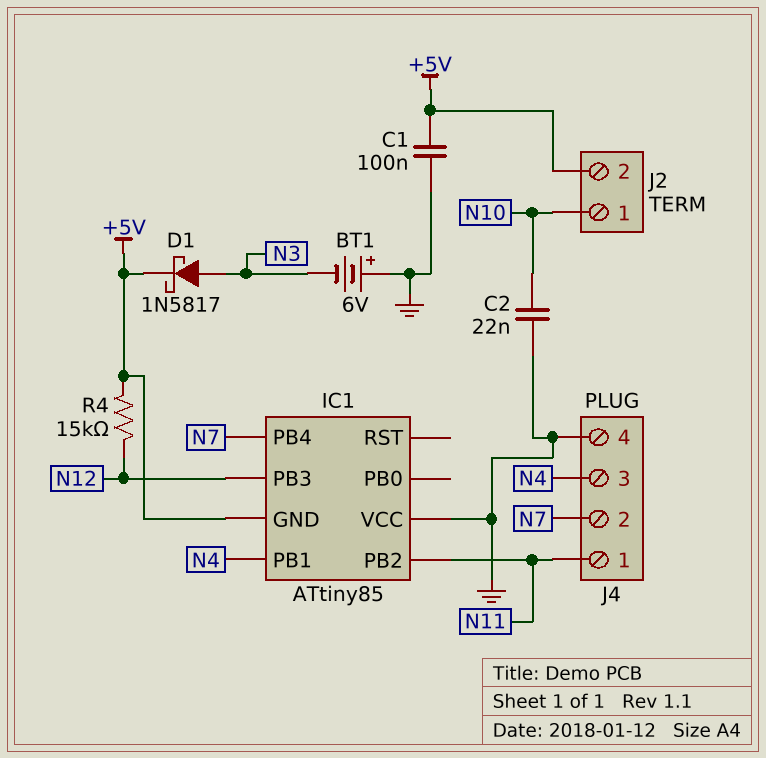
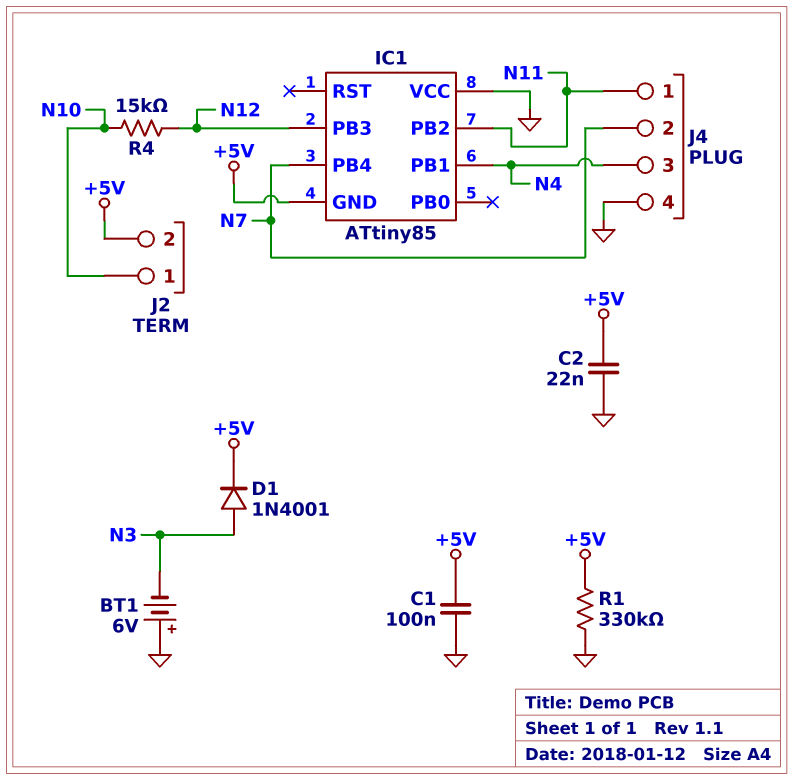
C2: 22nF (GND, N10) -> 22nF (+5V, GND)
D1: schottky 1N5817 (A N3, K +5V) -> diode 1N4001 (A N3, K +5V)
R1: none -> 330k (+5V, GND)
R4: 15k (+5V, N12) -> 15k (N10, N12)

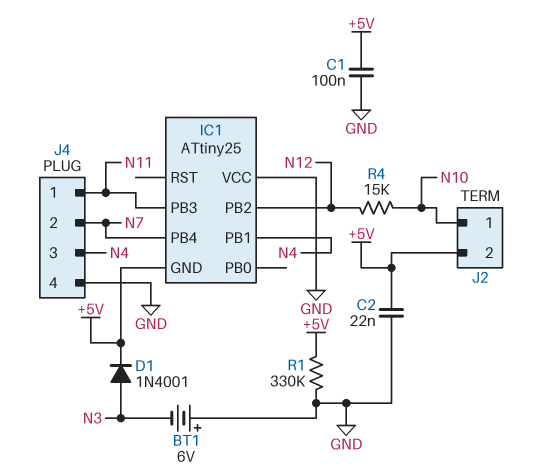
IC1: ATtiny85 -> ATtiny25
IC1 pin PB2: N11 -> N12
IC1 pin PB3: N12 -> N11

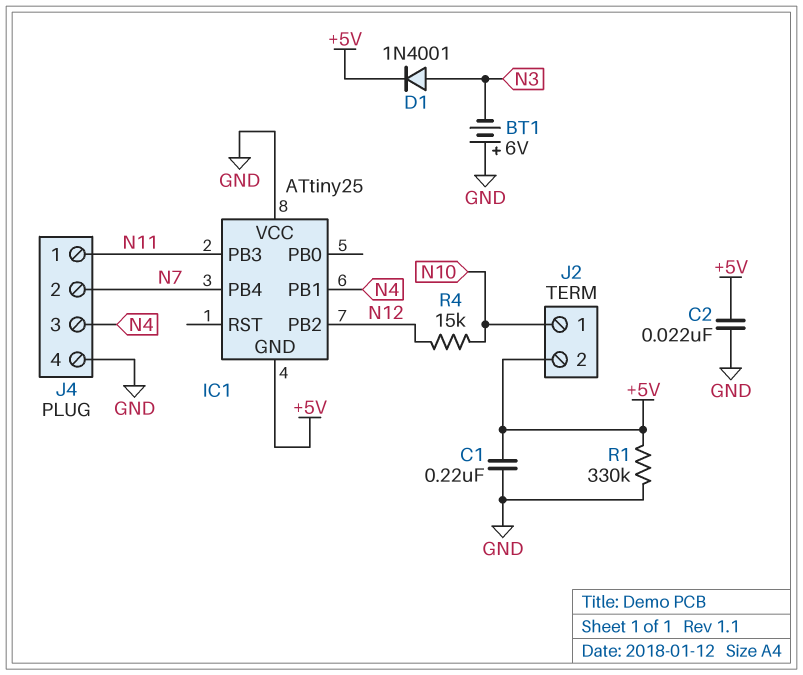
C1: 100nF (+5V, GND) -> 220nF (+5V, GND)

